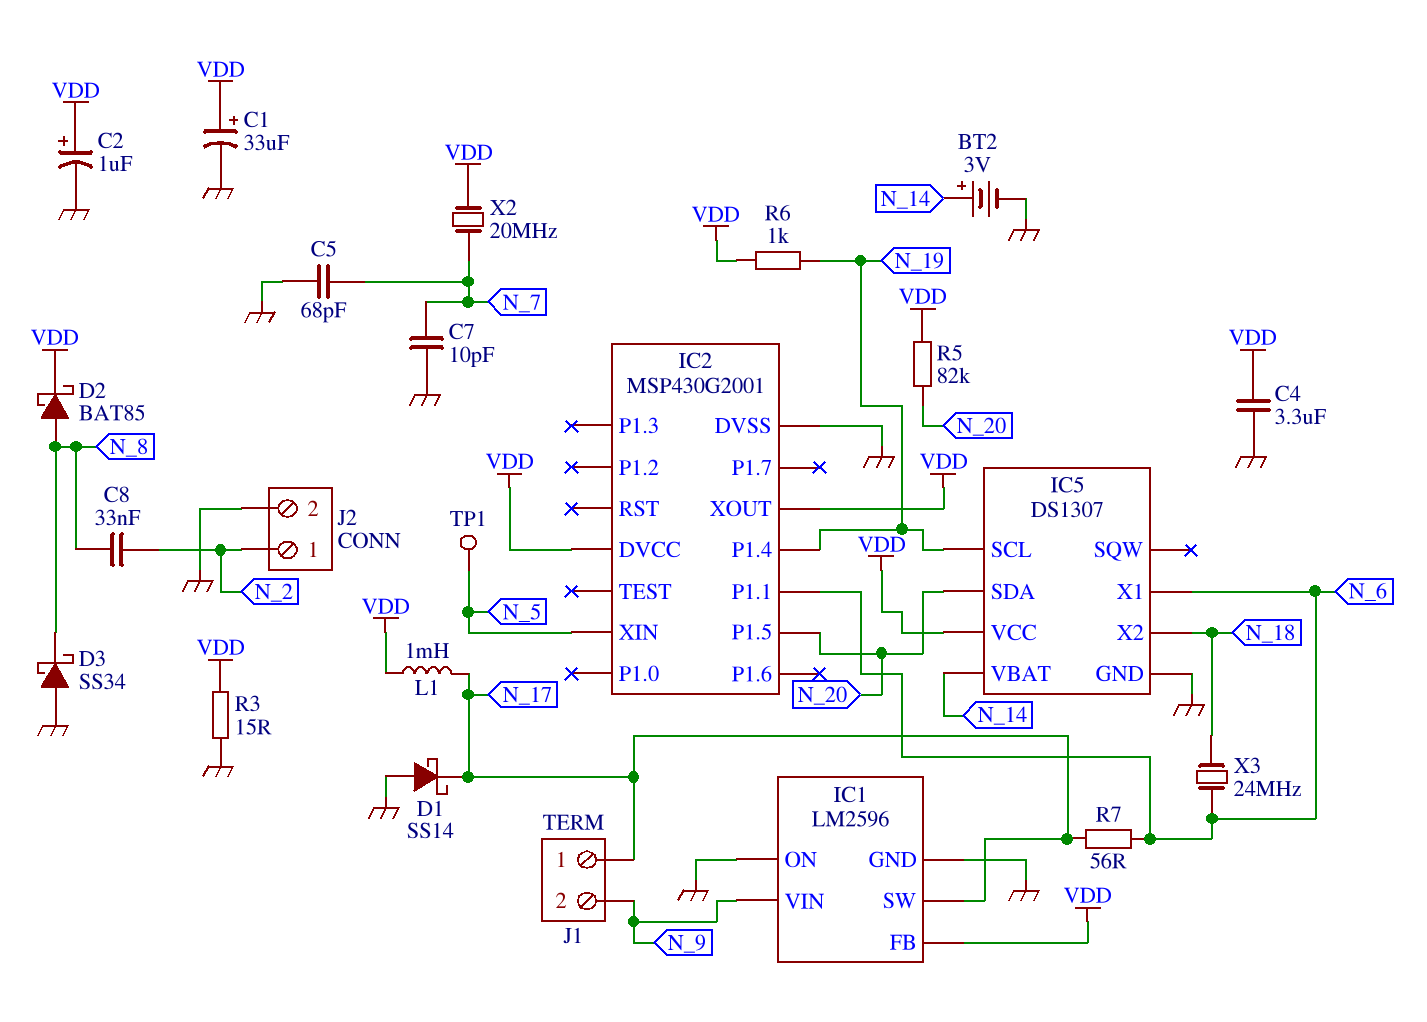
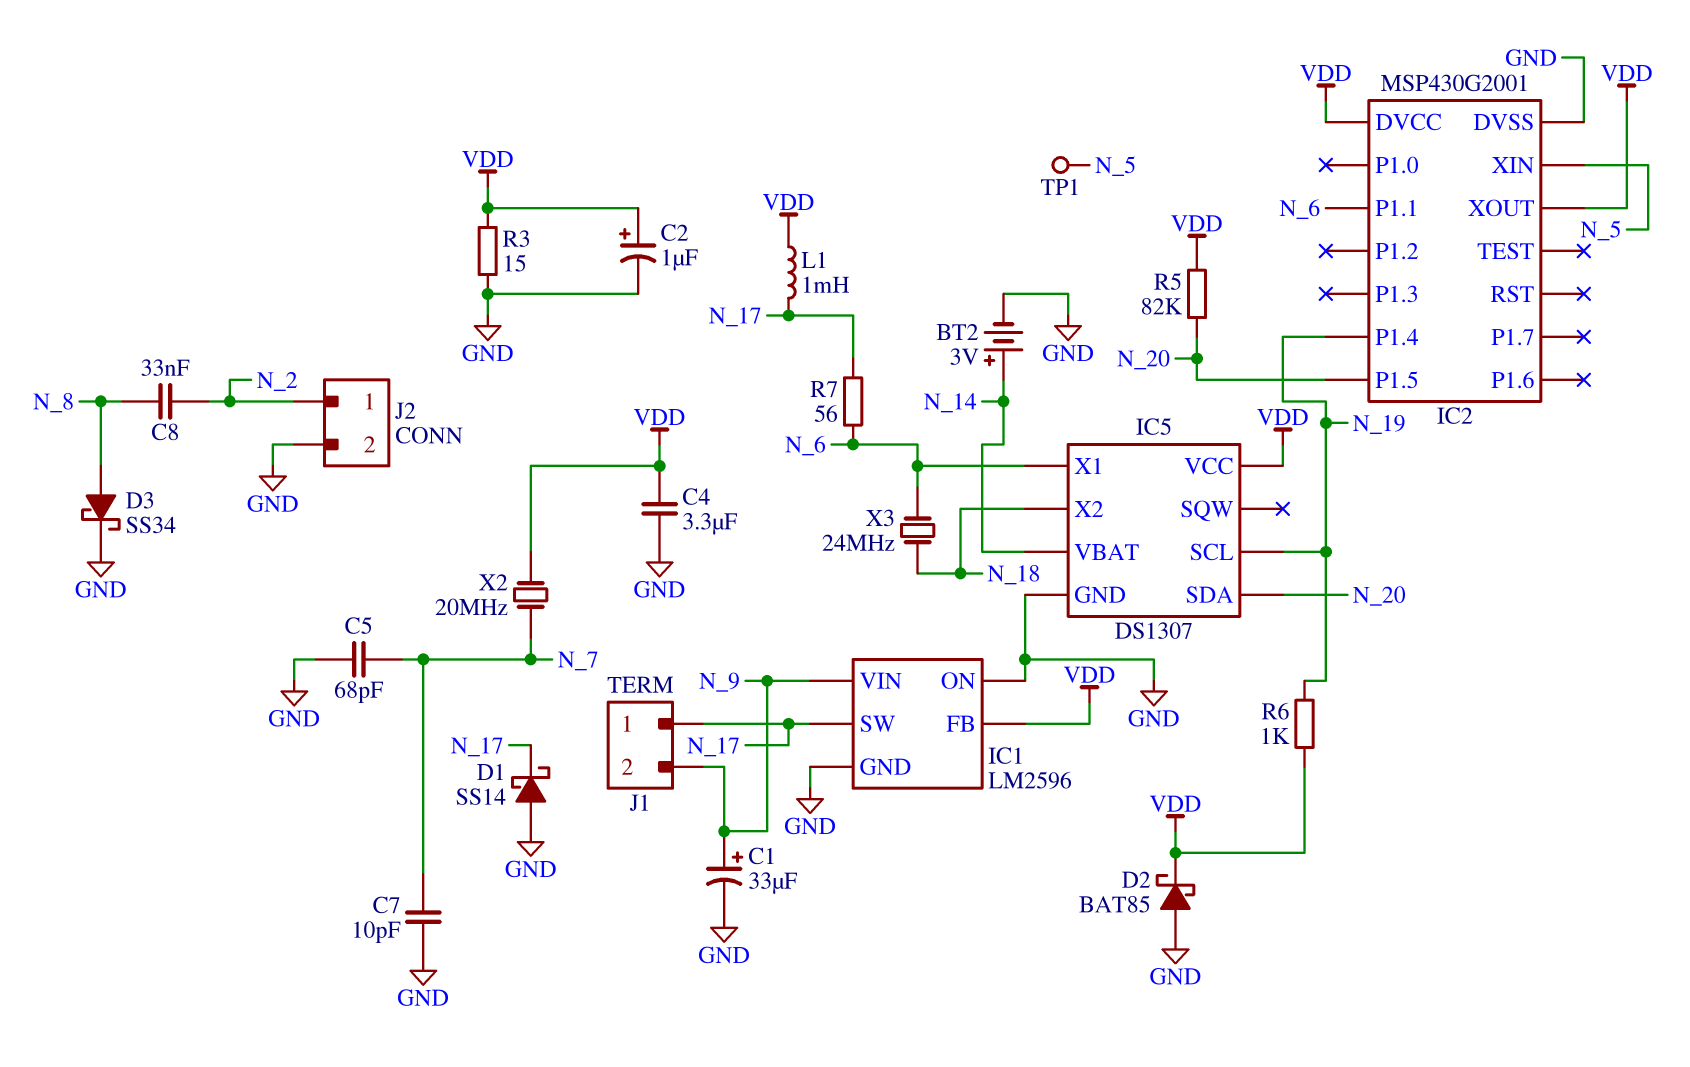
C1: 33uF (plus VDD, minus GND) -> 33uF (plus N_9, minus GND)
D2: schottky BAT85 (A N_8, K VDD) -> schottky BAT85 (A GND, K VDD)
D3: schottky SS34 (A GND, K N_8) -> schottky SS34 (A N_8, K GND)

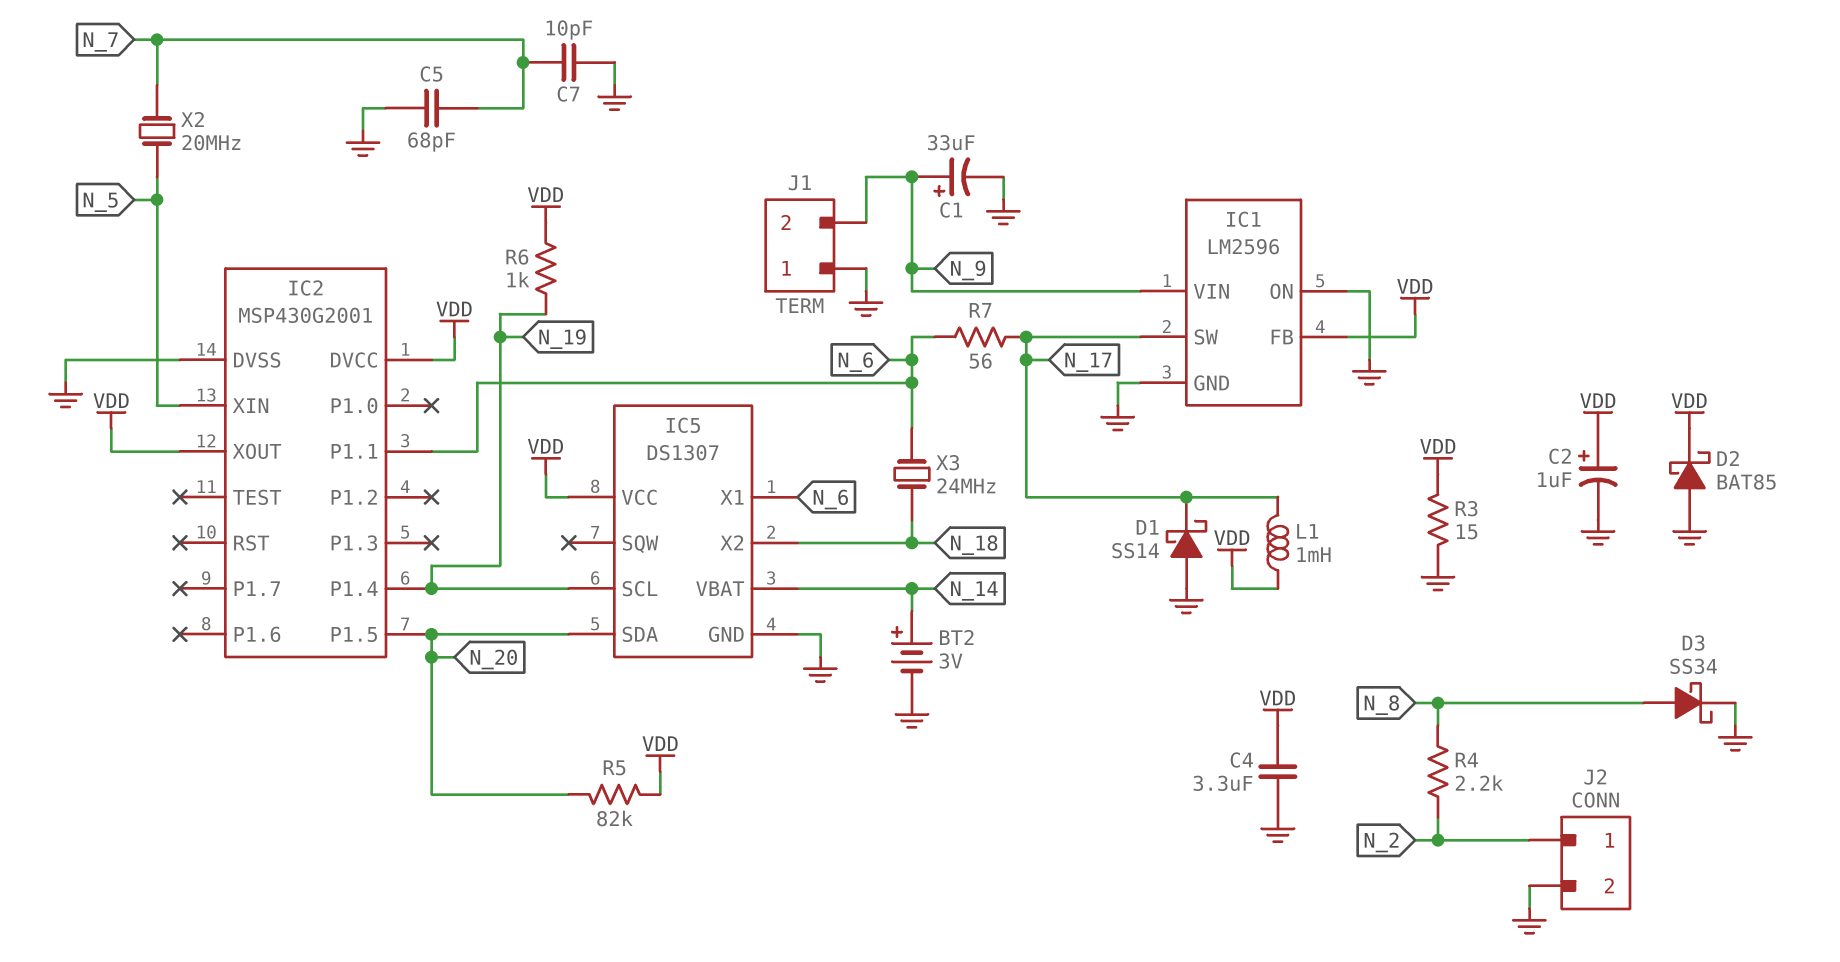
C8: 33nF (N_2, N_8) -> none
J1 pin 1: N_17 -> GND
R4: none -> 2.2k (N_2, N_8)
TP1: test point (N_5) -> none
X2: 20MHz (N_7, VDD) -> 20MHz (N_5, N_7)

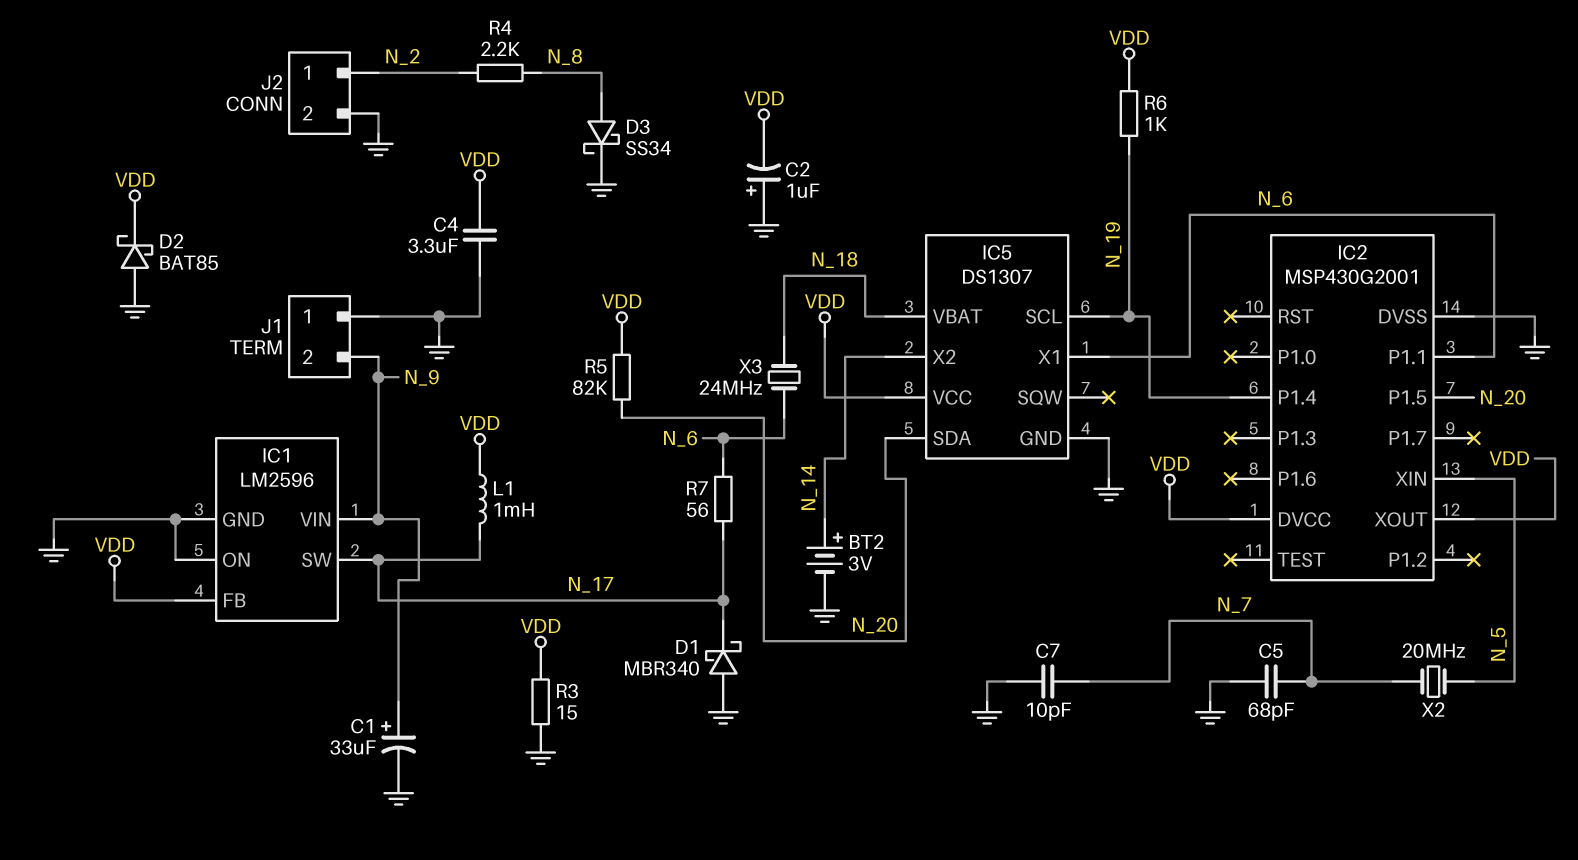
C2: 1uF (plus VDD, minus GND) -> 1uF (plus GND, minus VDD)
D1: schottky SS14 (A GND, K N_17) -> schottky MBR340 (A GND, K N_17)
IC5 pin VBAT: N_14 -> N_18
IC5 pin X2: N_18 -> N_14

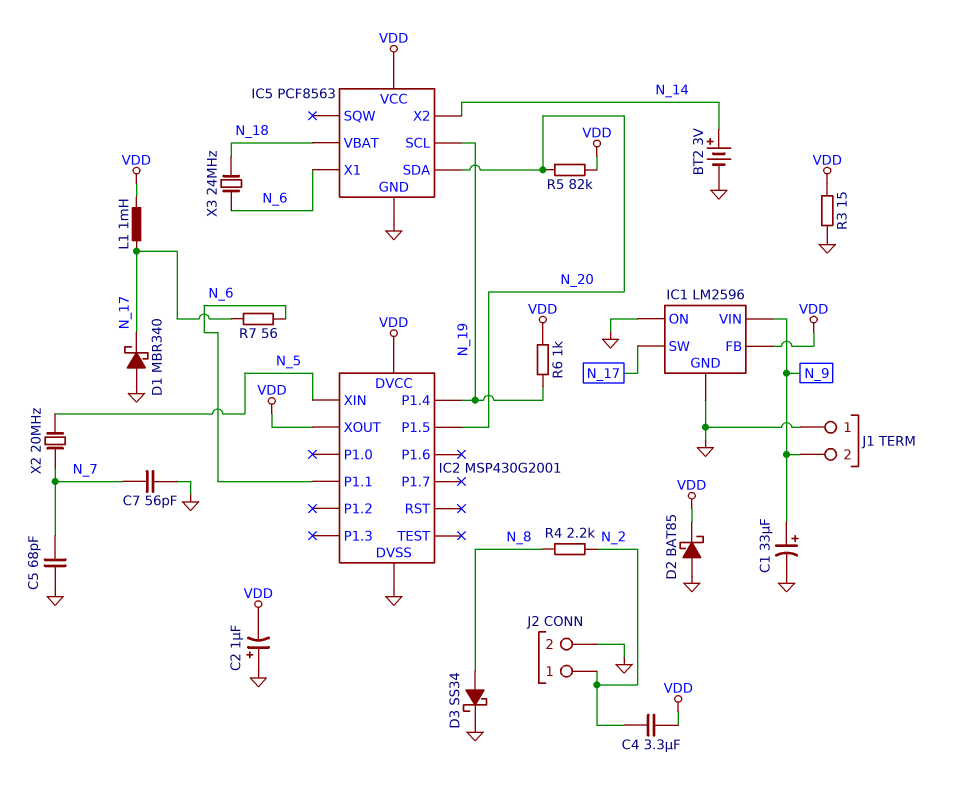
C4: 3.3uF (GND, VDD) -> 3.3uF (N_2, VDD)
C7: 10pF (GND, N_7) -> 56pF (GND, N_7)
IC5: DS1307 -> PCF8563

